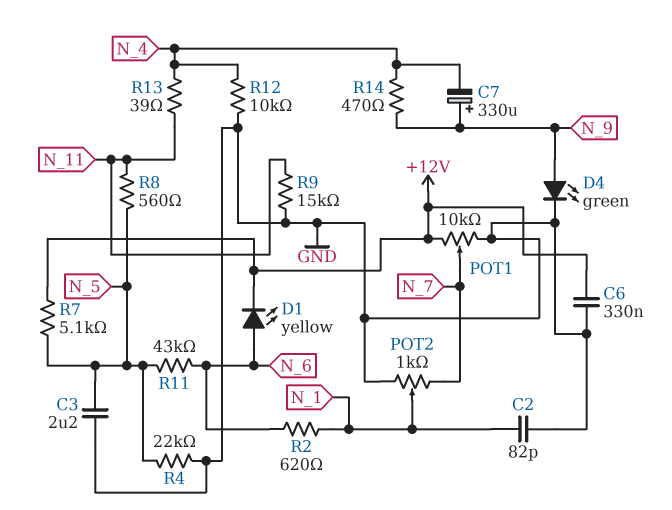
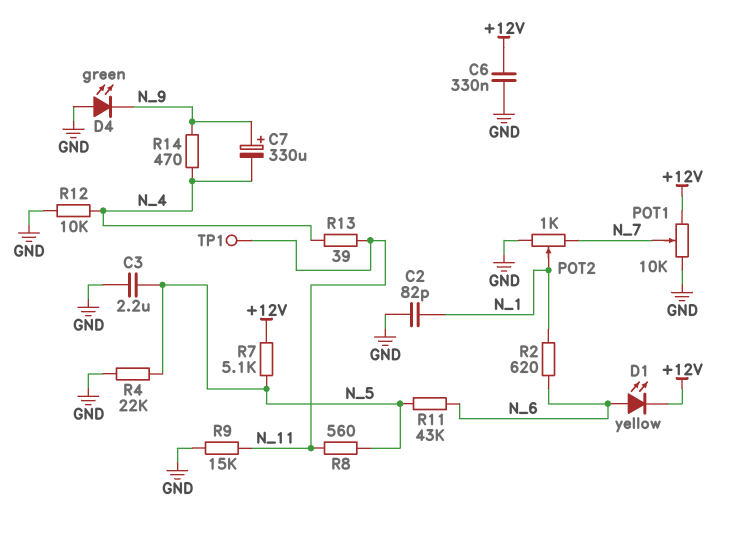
D4: LED green (A N_9, K GND) -> LED green (A GND, K N_9)
TP1: none -> test point (N_11)

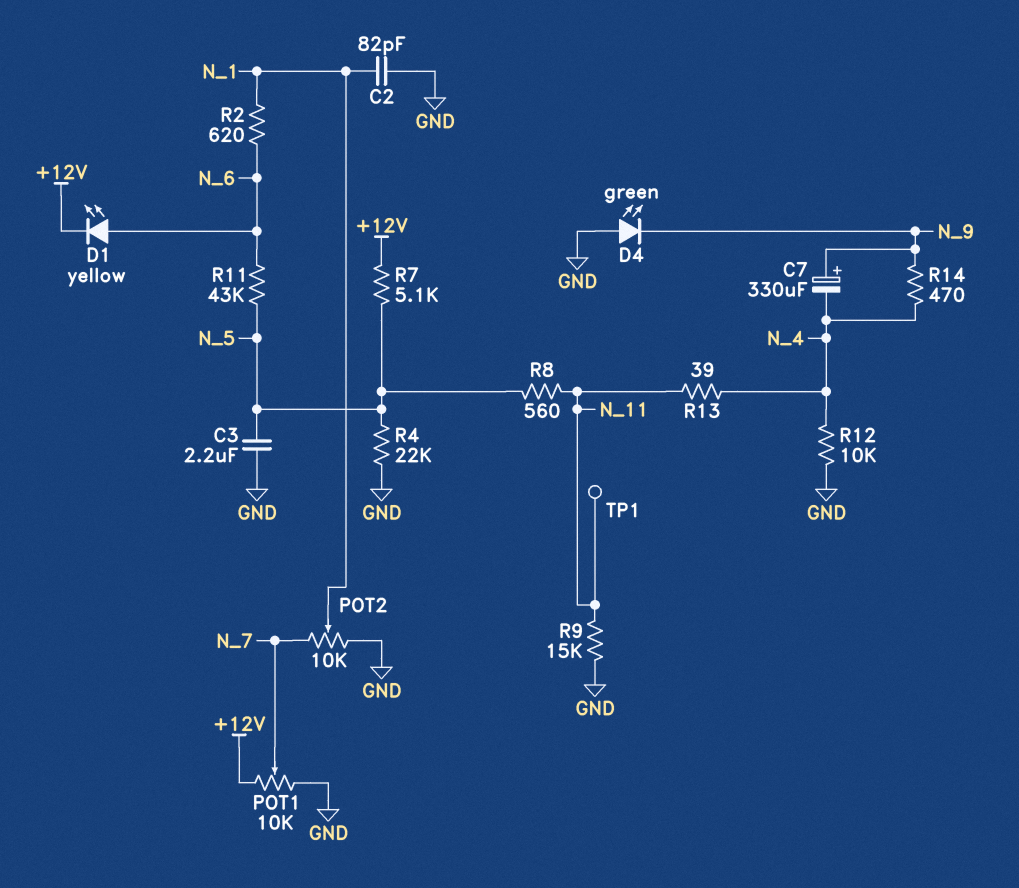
C6: 330nF (+12V, GND) -> none
POT2: 1k (GND, N_7, wiper N_1) -> 10k (GND, N_7, wiper N_1)

